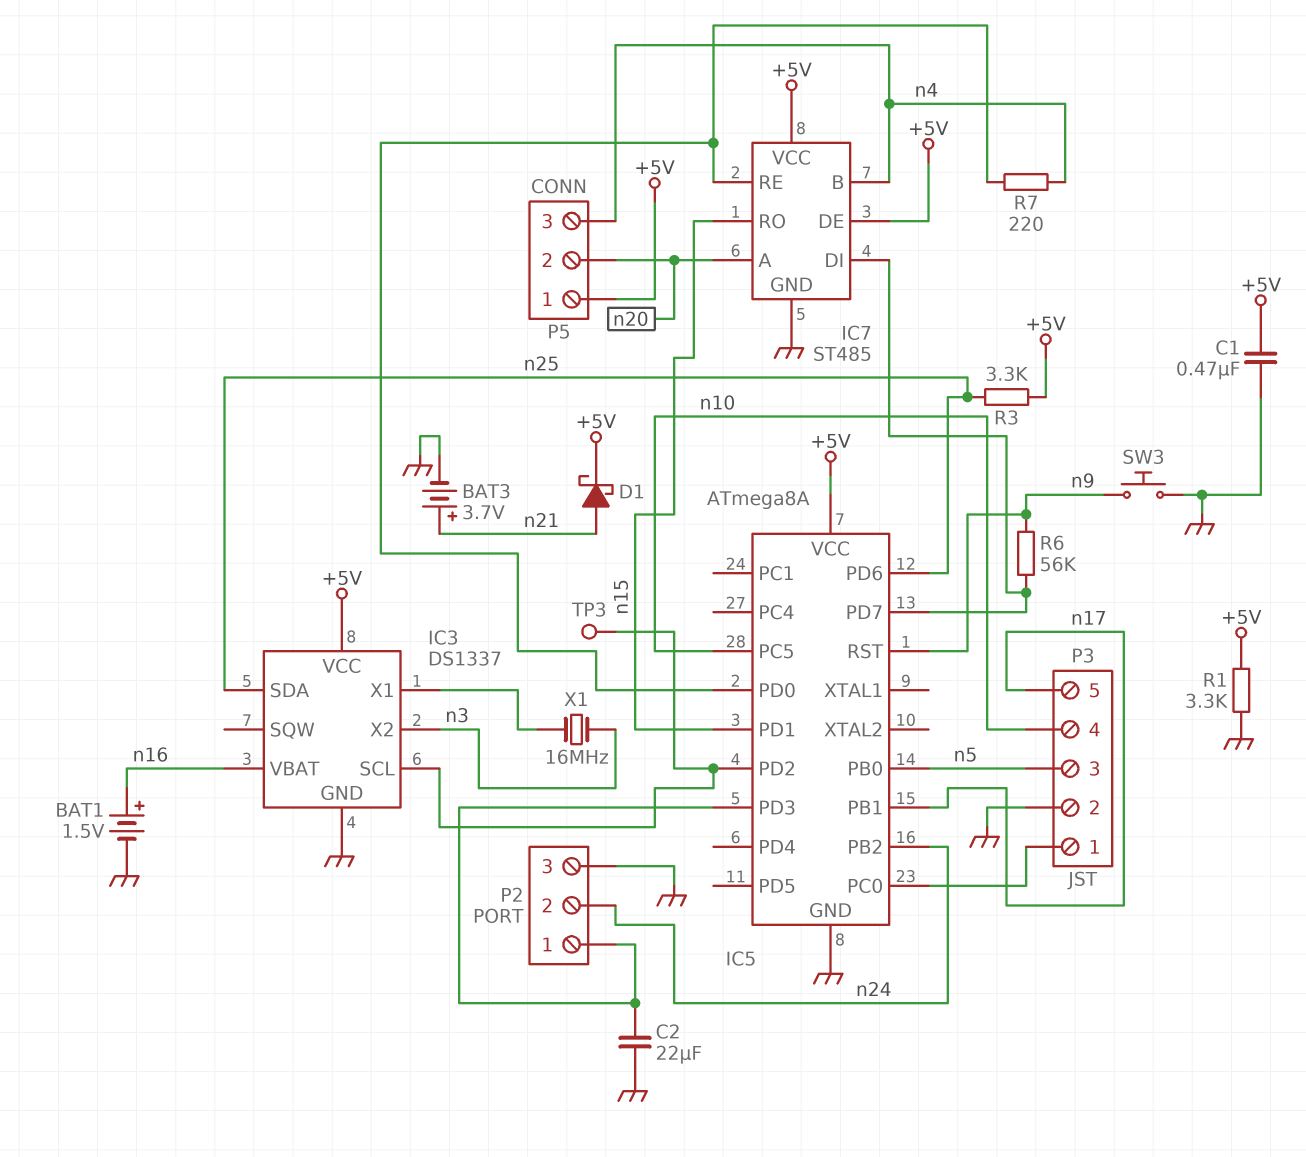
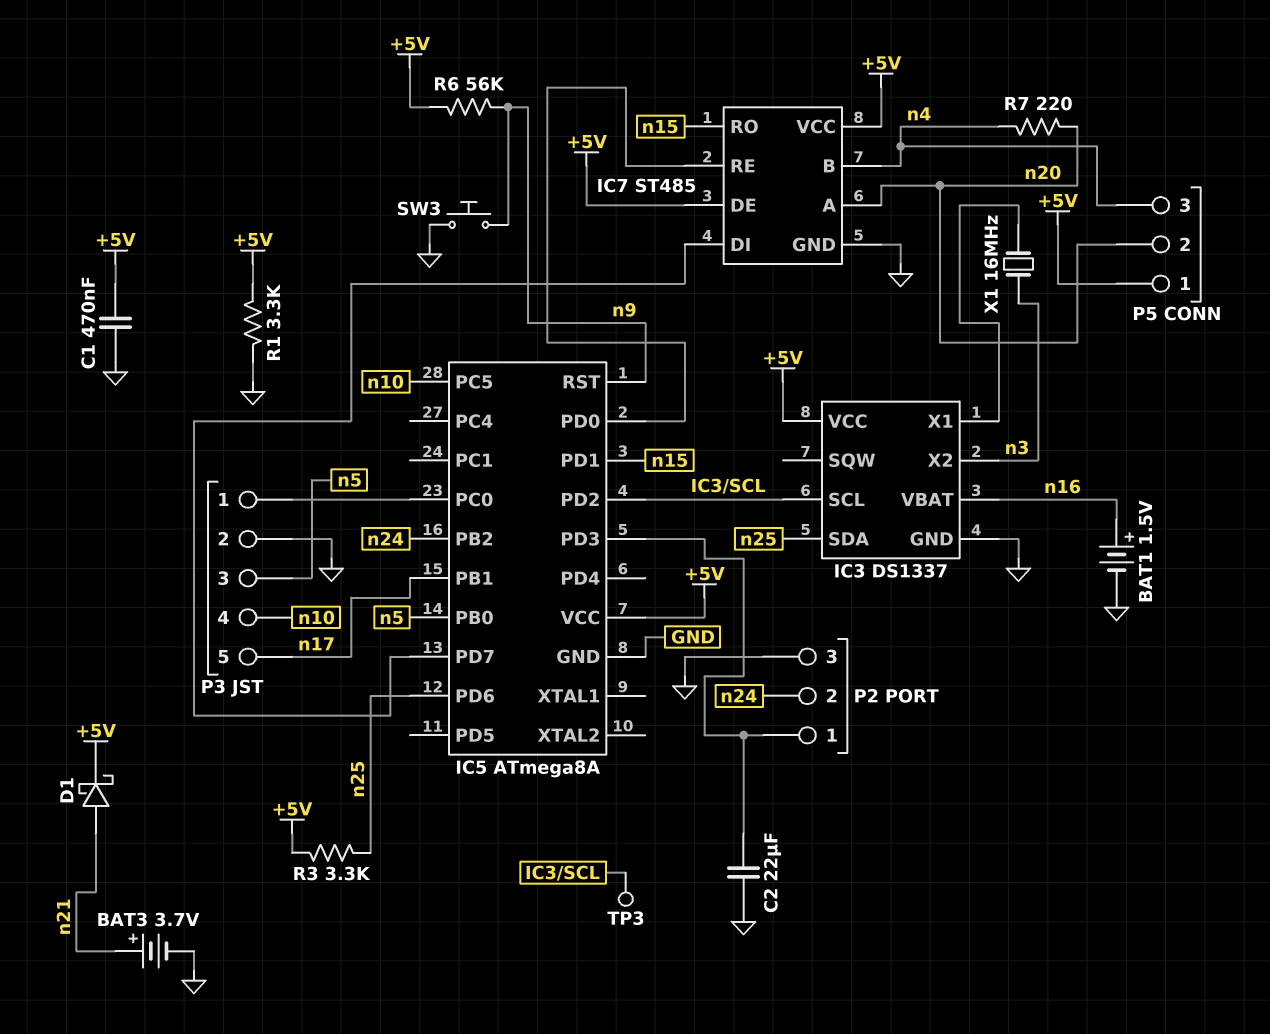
R6: 56k (IC5/PD7, n9) -> 56k (+5V, n9)
R7: 220 (IC5/PD0, n4) -> 220 (n4, n20)

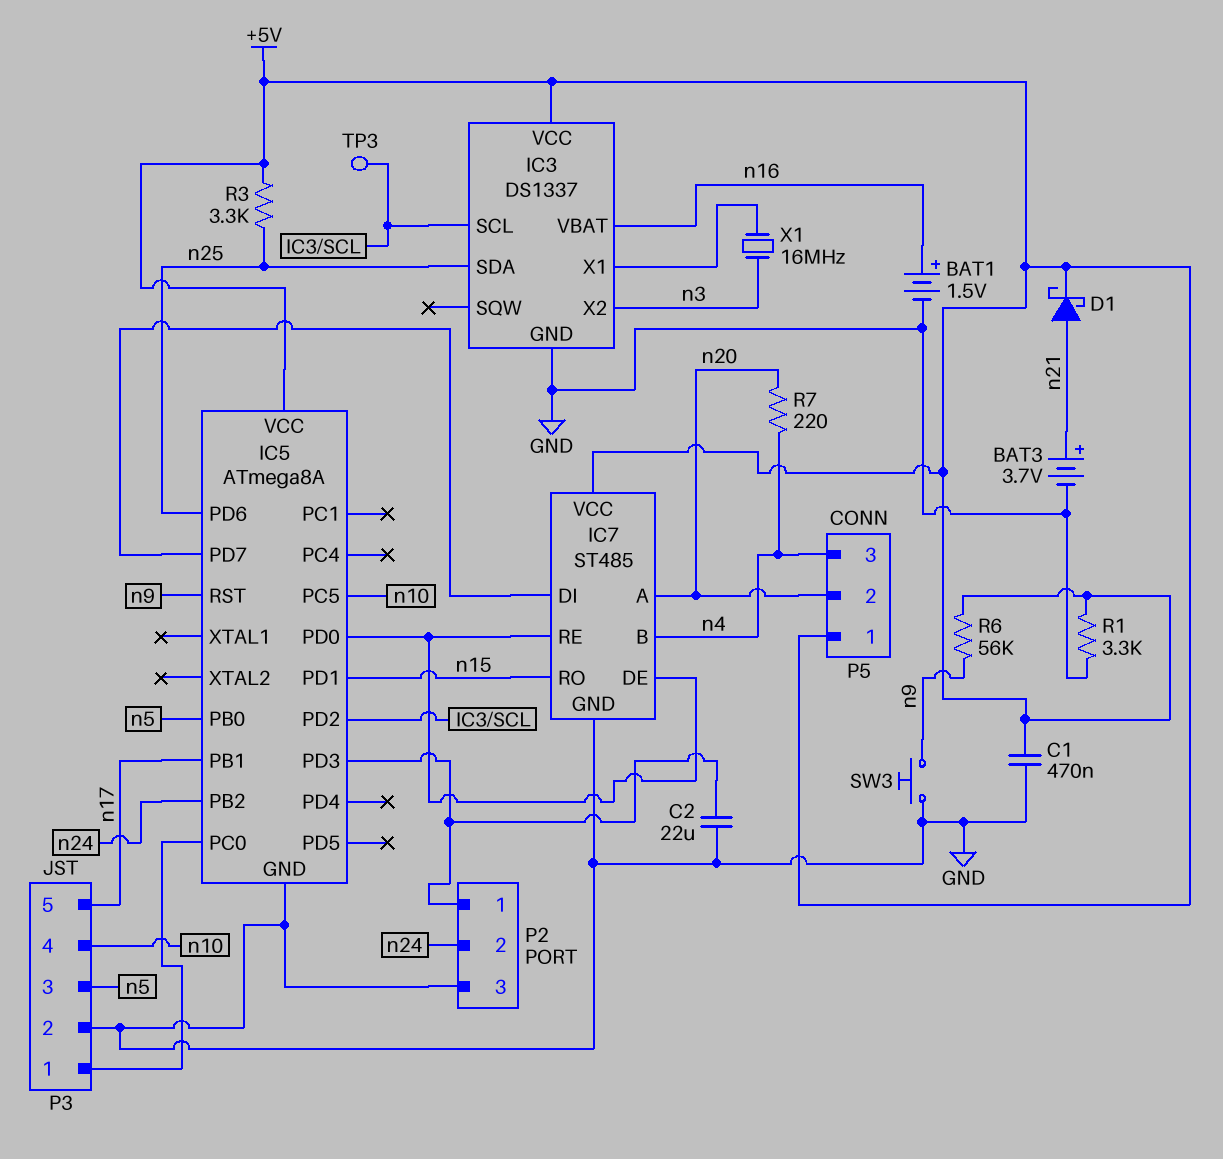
IC7 pin DE: +5V -> IC5/PD0

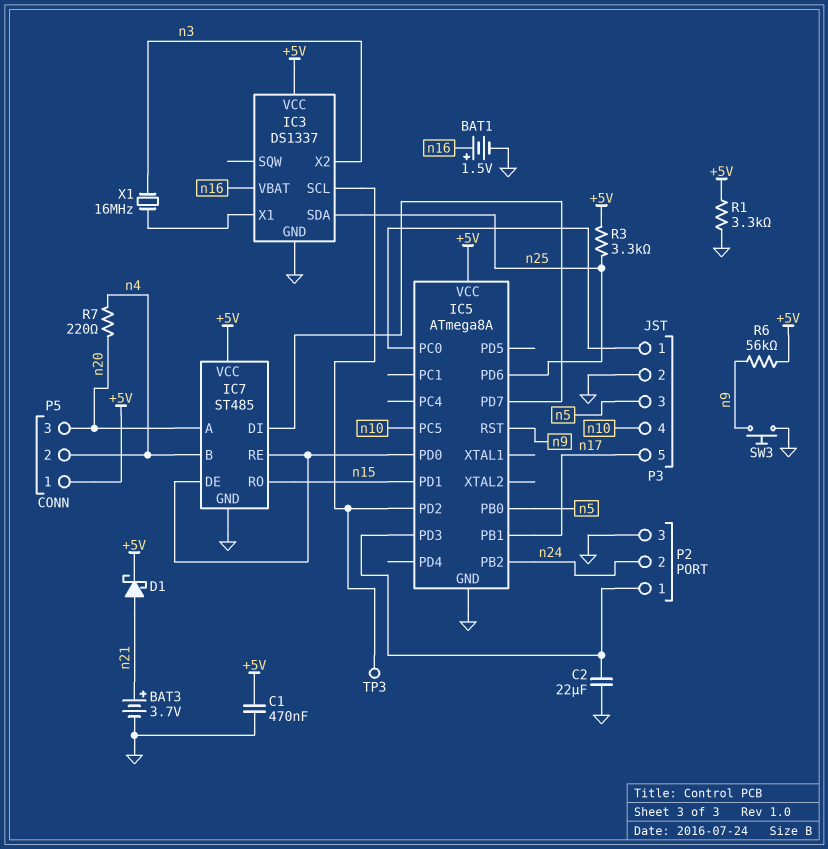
P5 pin 2: n20 -> n4
P5 pin 3: n4 -> n20

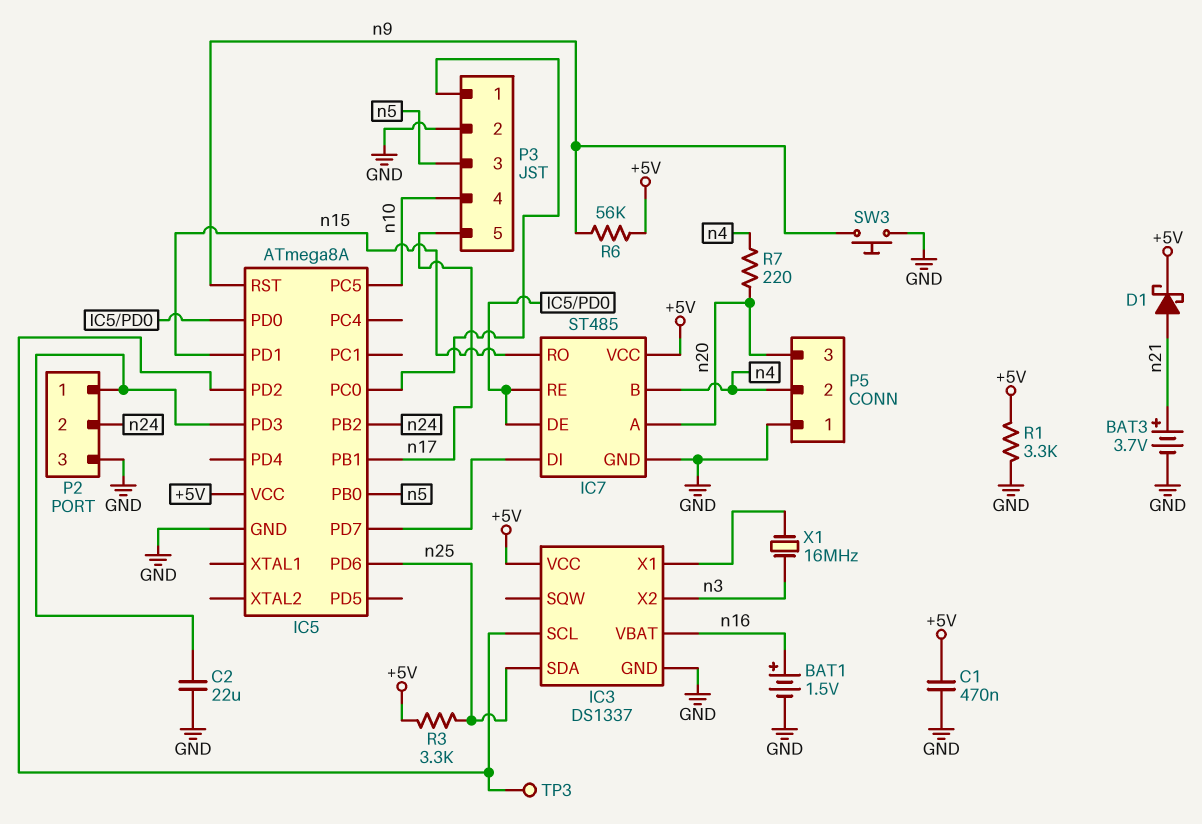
P5 pin 1: +5V -> GND

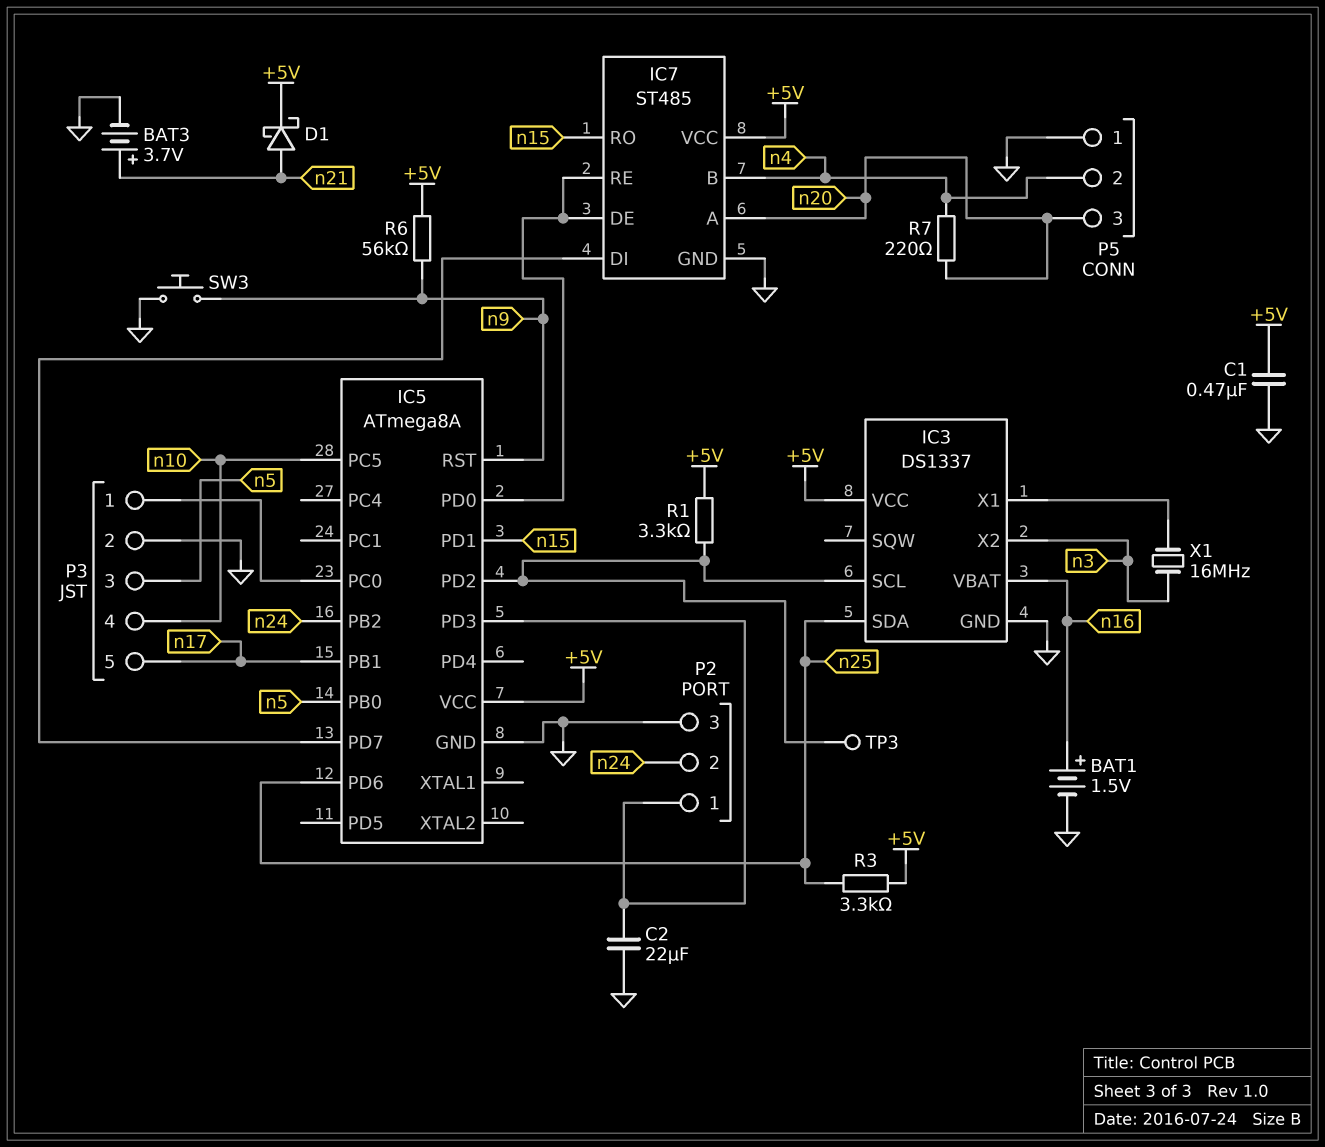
R1: 3.3k (+5V, GND) -> 3.3k (+5V, IC3/SCL)

